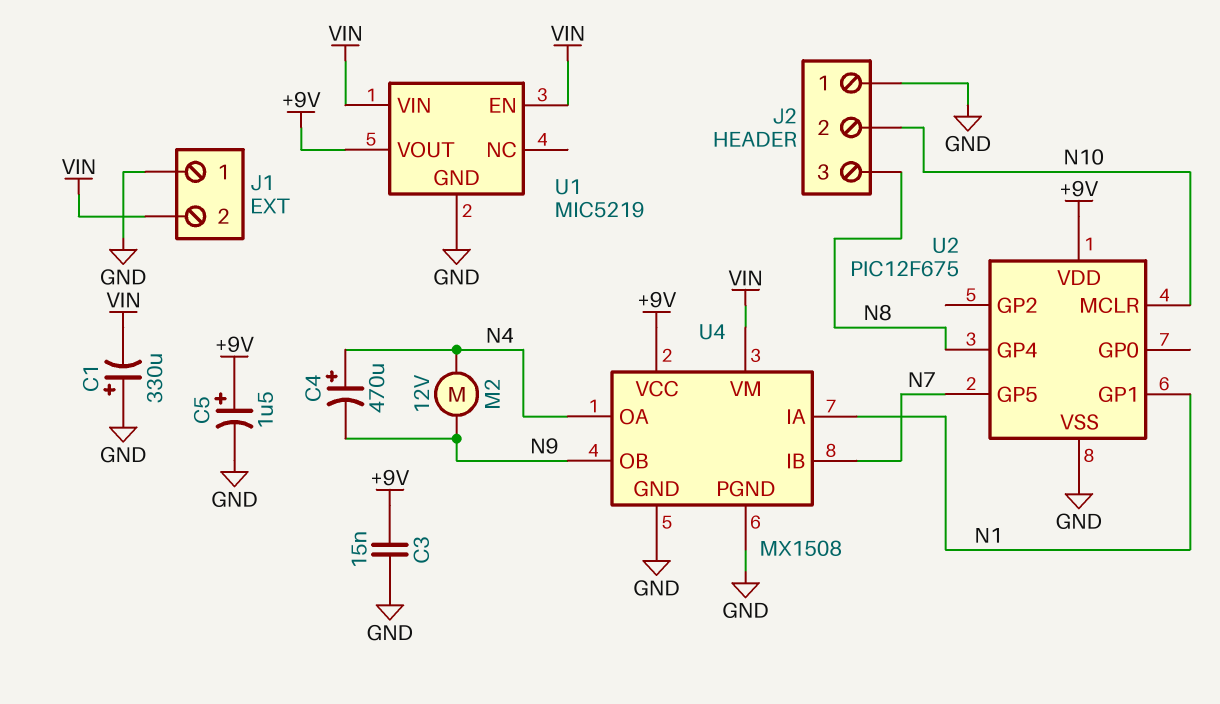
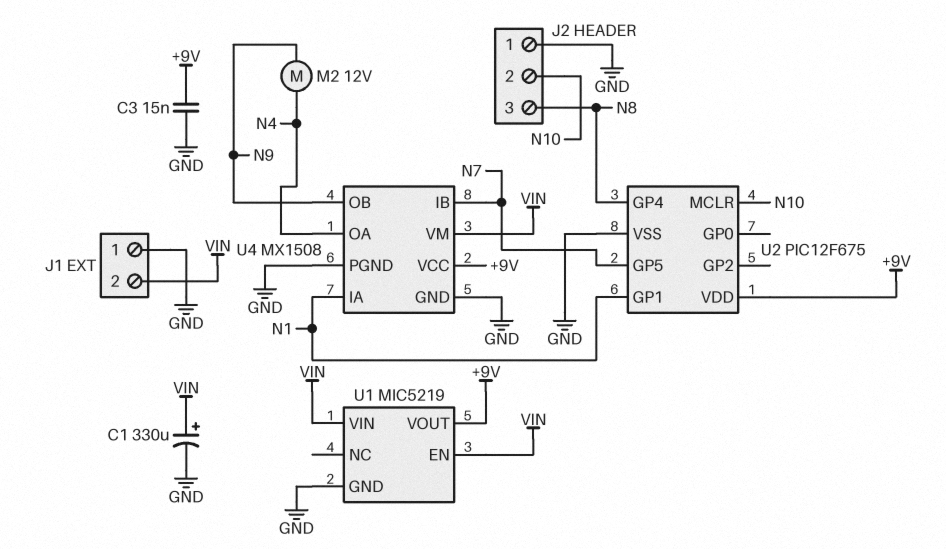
C1: 330uF (plus GND, minus VIN) -> 330uF (plus VIN, minus GND)
C4: 470uF (plus N4, minus N9) -> none
C5: 1.5uF (plus +9V, minus GND) -> none

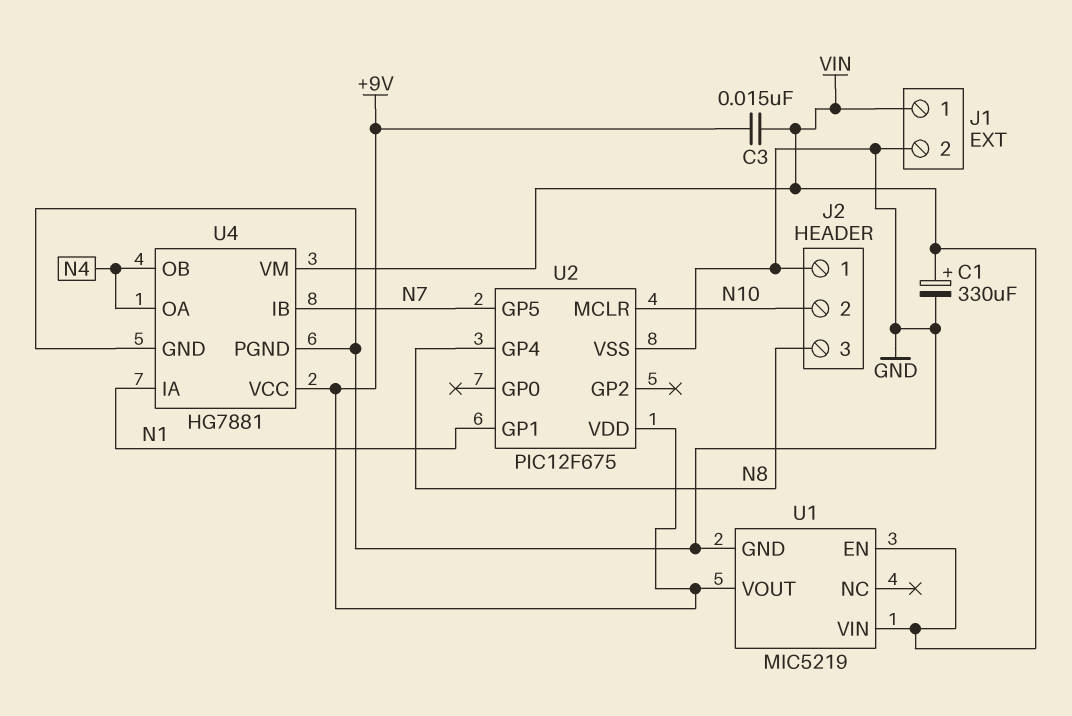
C3: 15nF (+9V, GND) -> 15nF (+9V, VIN)
J1 pin 1: GND -> VIN
J1 pin 2: VIN -> GND
M2: motor 12V (N4, N9) -> none
U4: MX1508 -> HG7881
U4 pin OB: N9 -> N4

